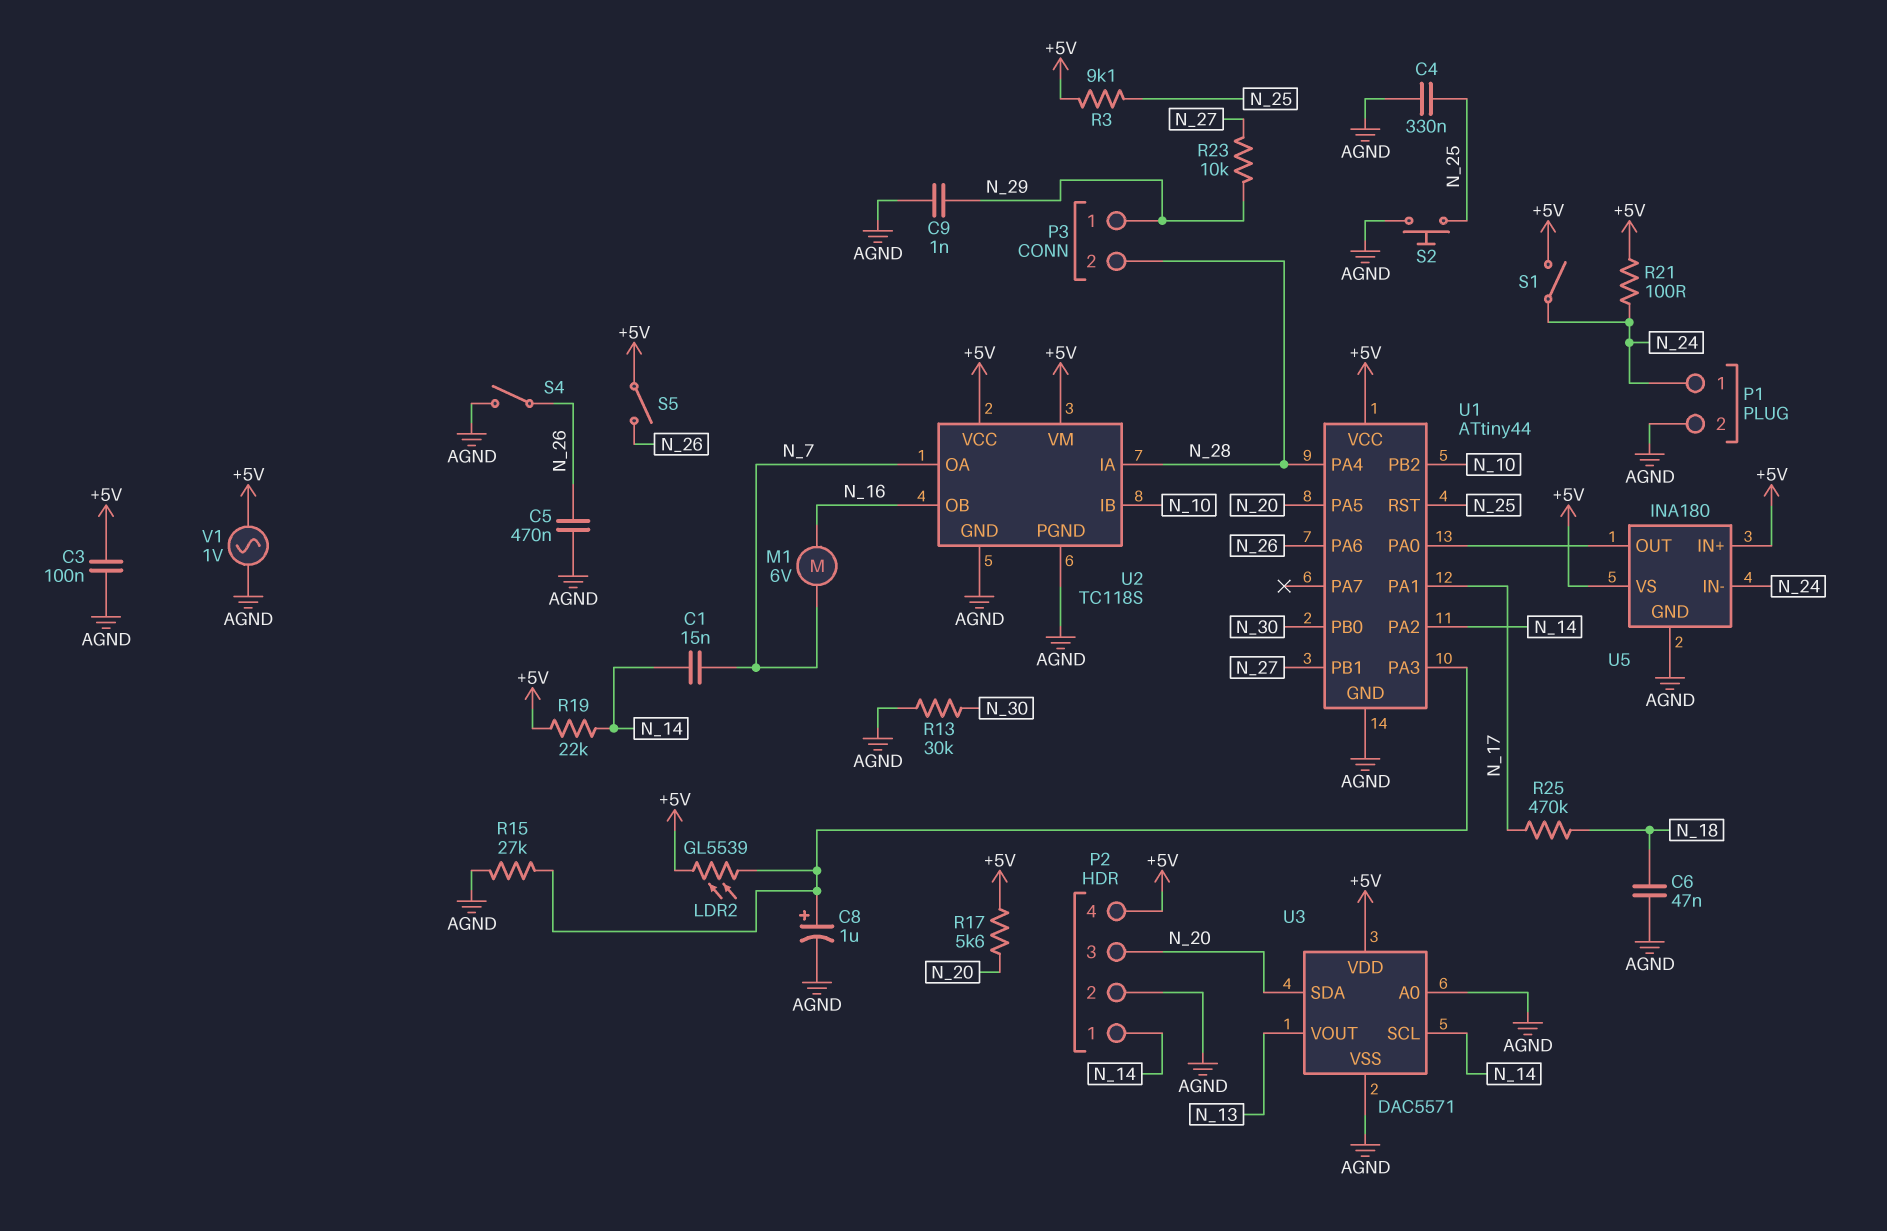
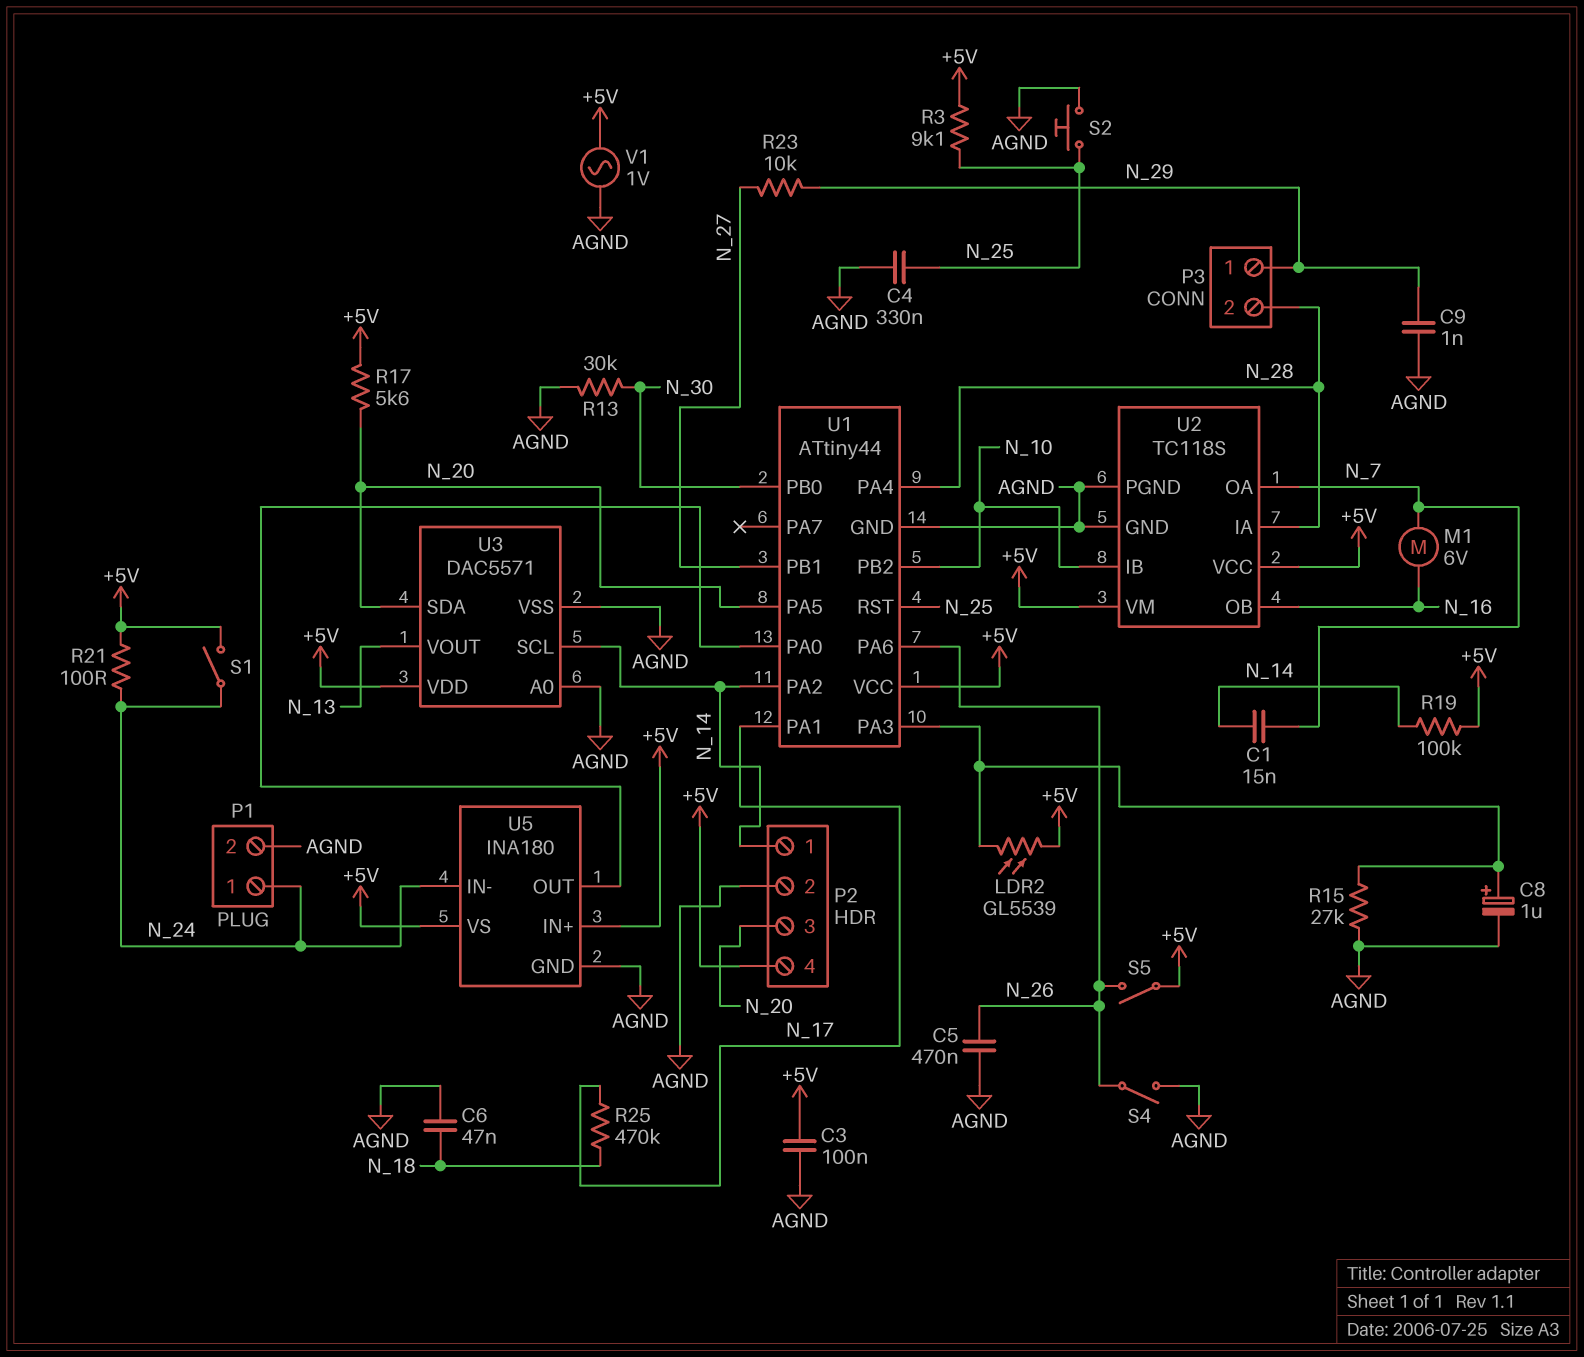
R19: 22k (+5V, N_14) -> 100k (+5V, N_14)

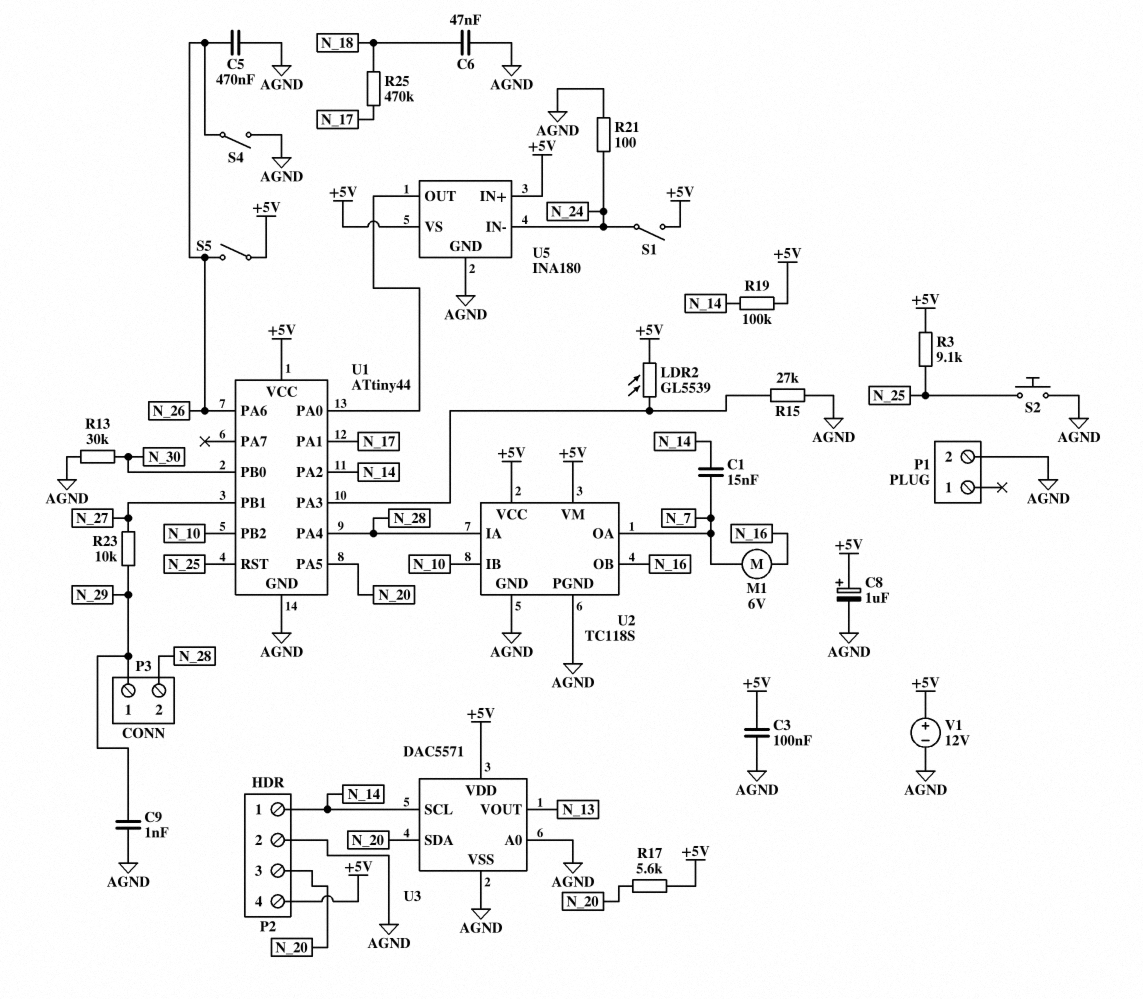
C4: 330nF (AGND, N_25) -> none
C8: 1uF (plus U1/PA3, minus AGND) -> 1uF (plus +5V, minus AGND)
P1 pin 1: N_24 -> none
R21: 100 (+5V, N_24) -> 100 (AGND, N_24)
V1: AC 1V (+5V, AGND) -> 12V (plus +5V, minus AGND)

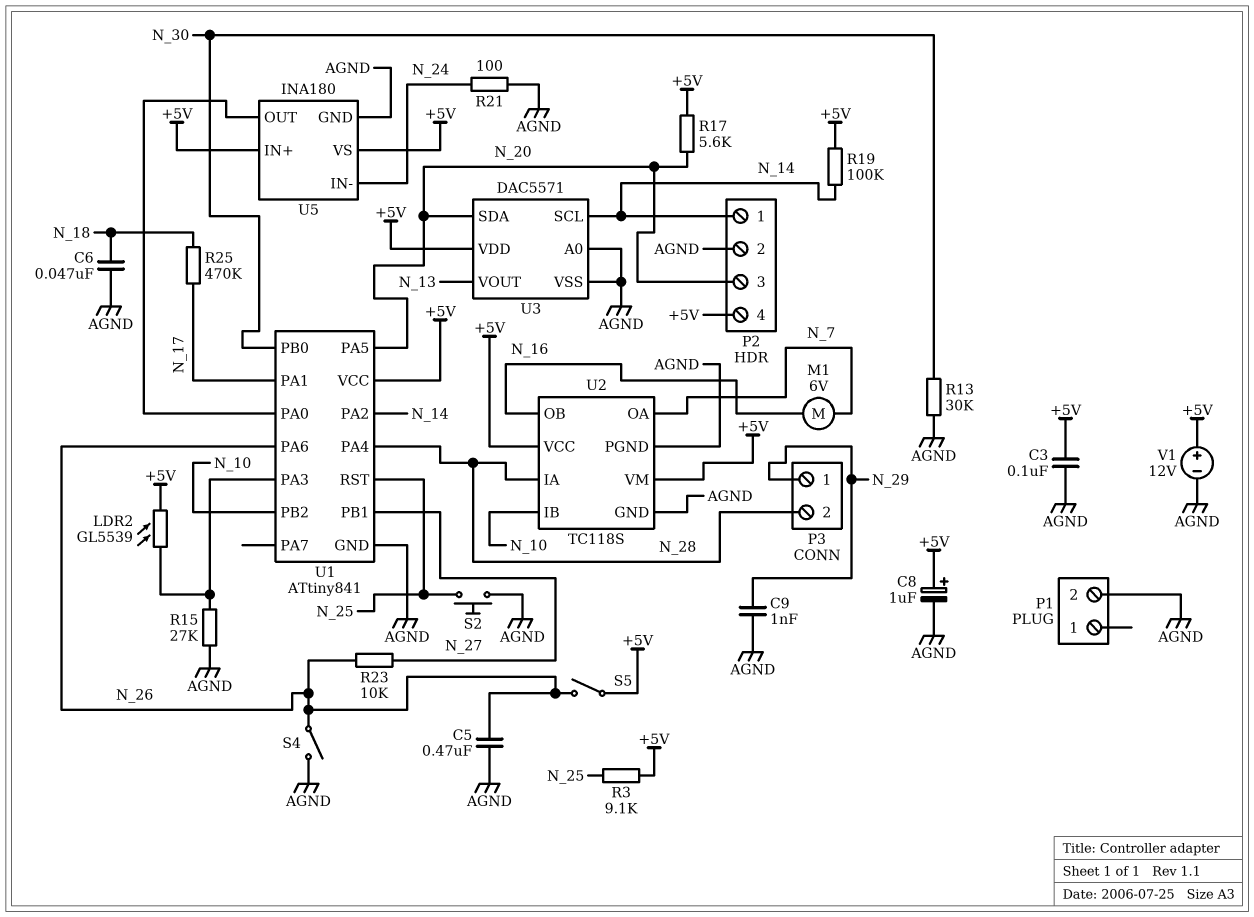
C1: 15nF (N_7, N_14) -> none
R23: 10k (N_27, N_29) -> 10k (N_26, N_27)
S1: switch (+5V, N_24) -> none
U1: ATtiny44 -> ATtiny841

